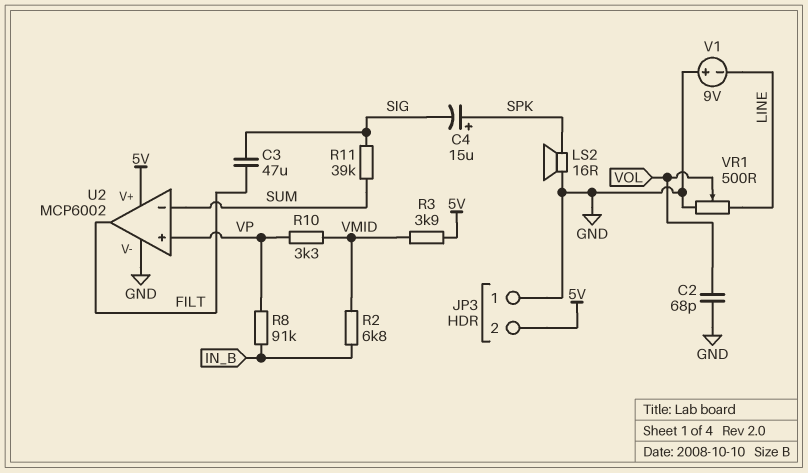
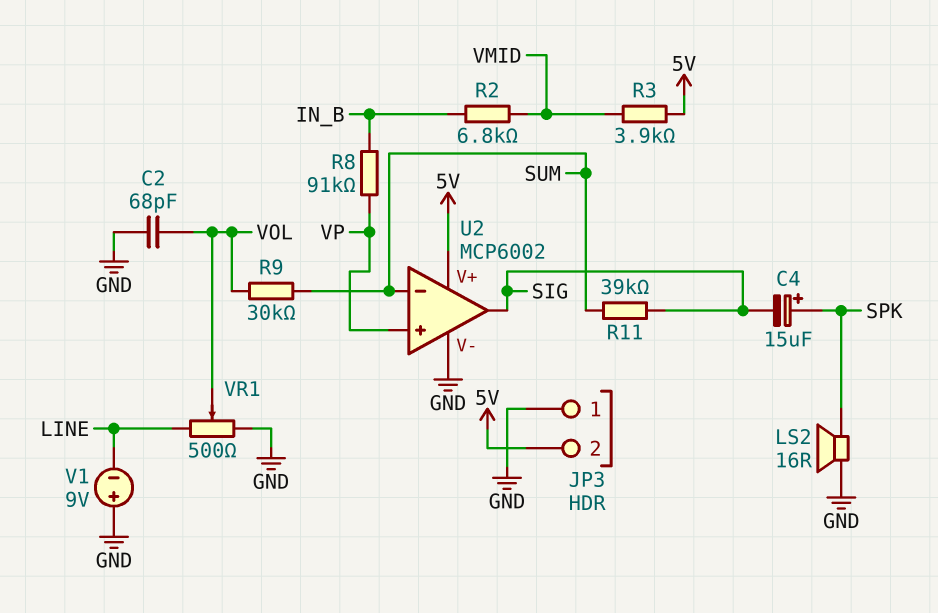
C3: 47uF (FILT, SIG) -> none
R9: none -> 30k (SUM, VOL)
R10: 3.3k (VMID, VP) -> none
U2 pin out: FILT -> SIG

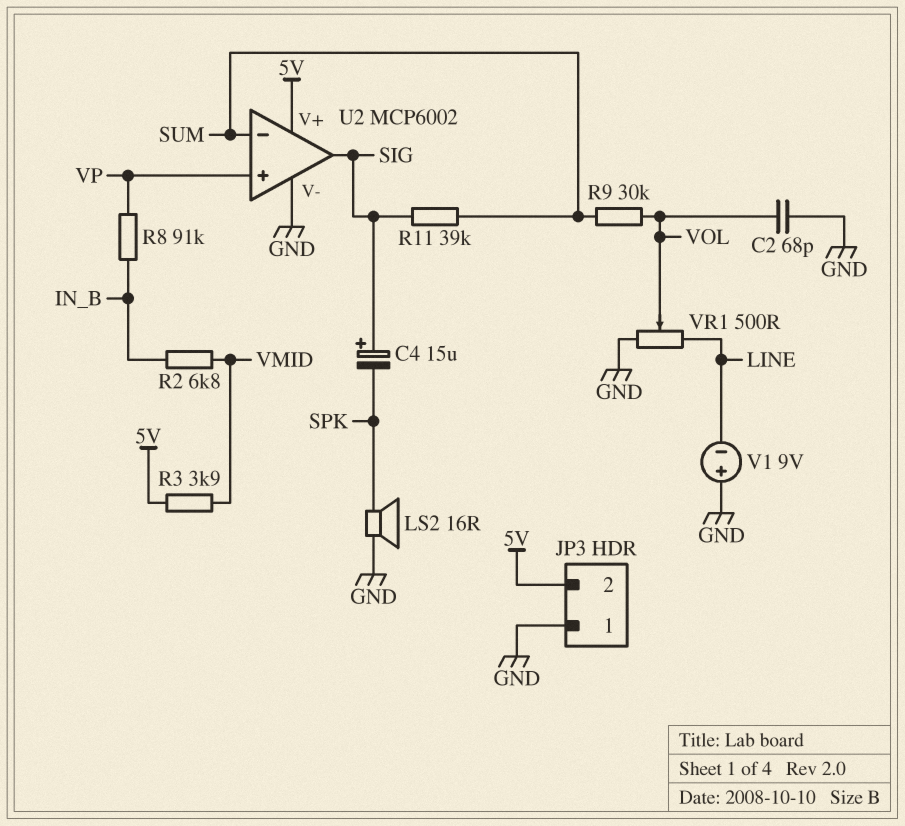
C4: 15uF (plus SPK, minus SIG) -> 15uF (plus SIG, minus SPK)

